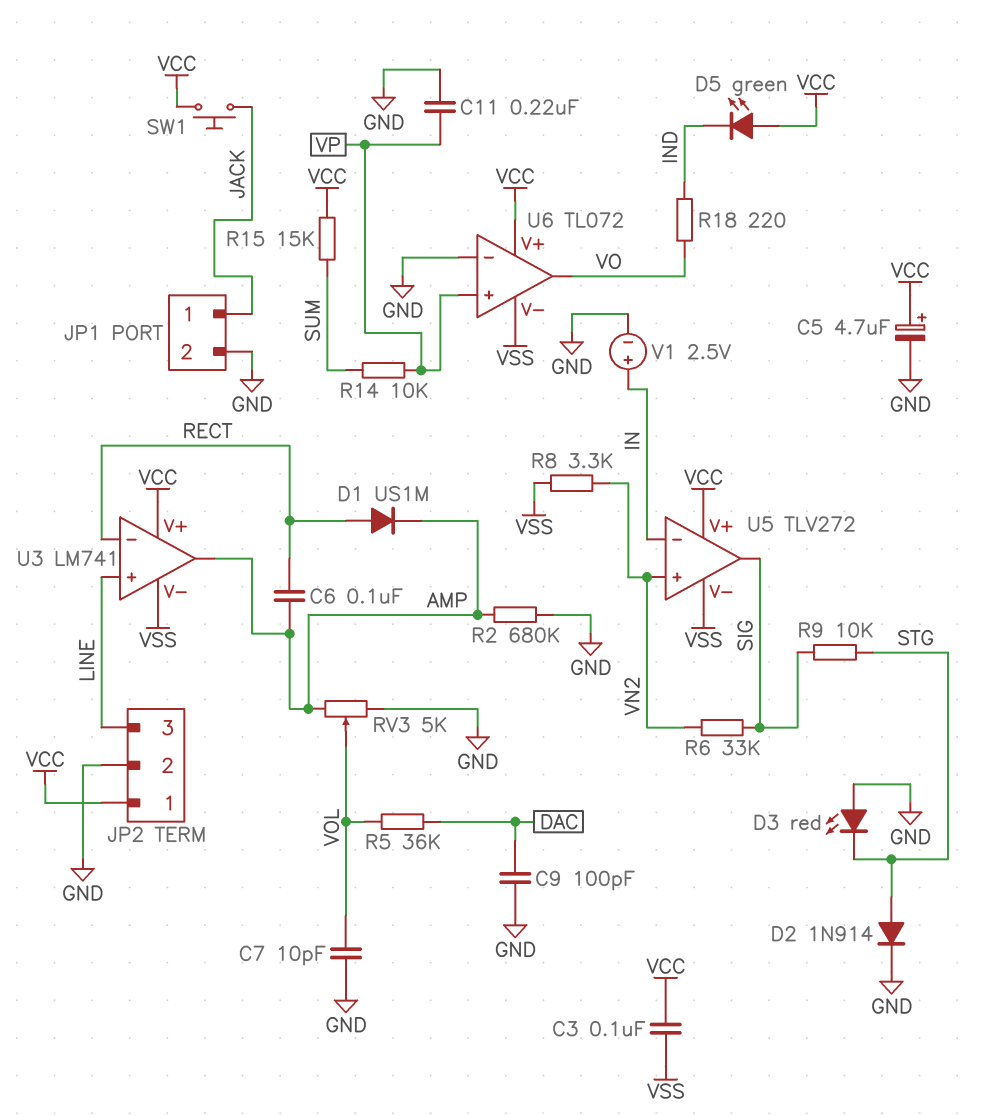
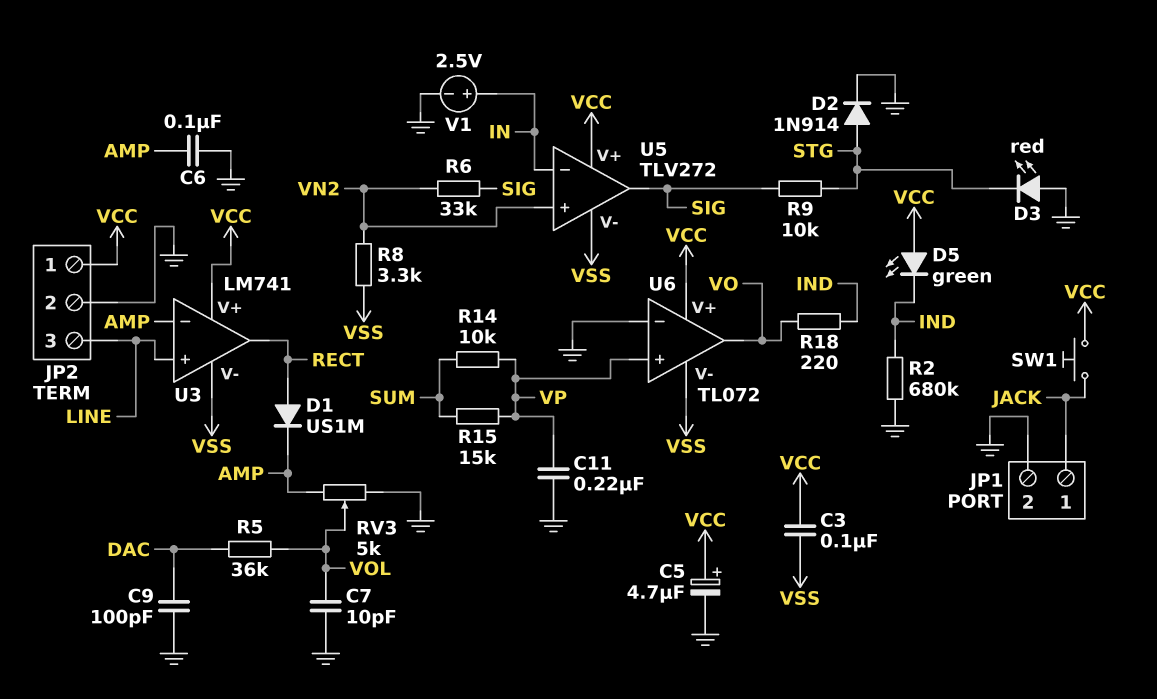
C6: 100nF (AMP, RECT) -> 100nF (AMP, GND)
R2: 680k (AMP, GND) -> 680k (GND, IND)
R15: 15k (SUM, VCC) -> 15k (SUM, VP)
U3 pin in-: RECT -> AMP
U3 pin out: AMP -> RECT

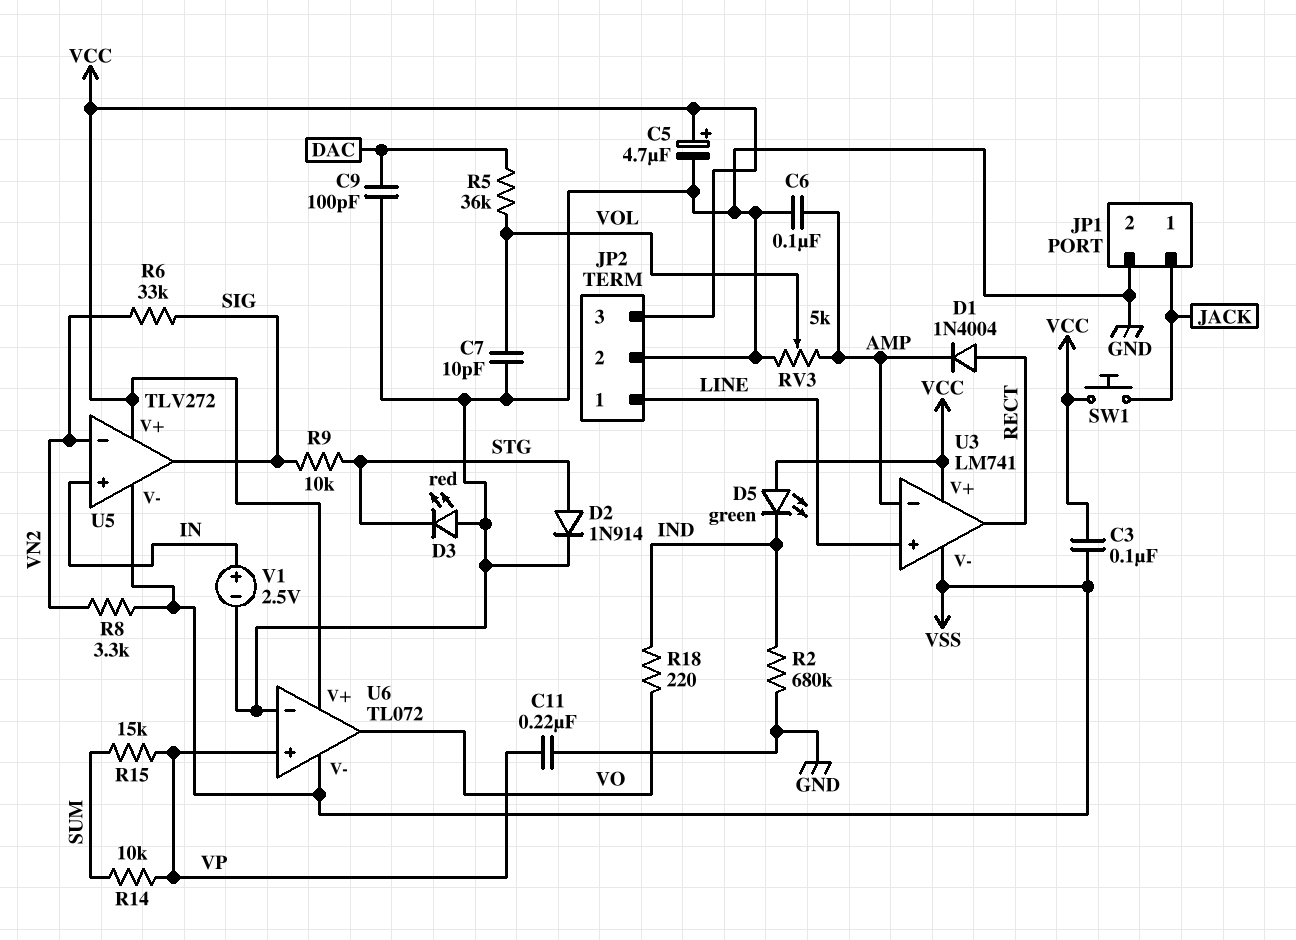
D1: diode US1M (A RECT, K AMP) -> diode 1N4004 (A RECT, K AMP)
JP2 pin 1: VCC -> LINE
JP2 pin 3: LINE -> VCC
U5 pin in+: VN2 -> IN
U5 pin in-: IN -> VN2

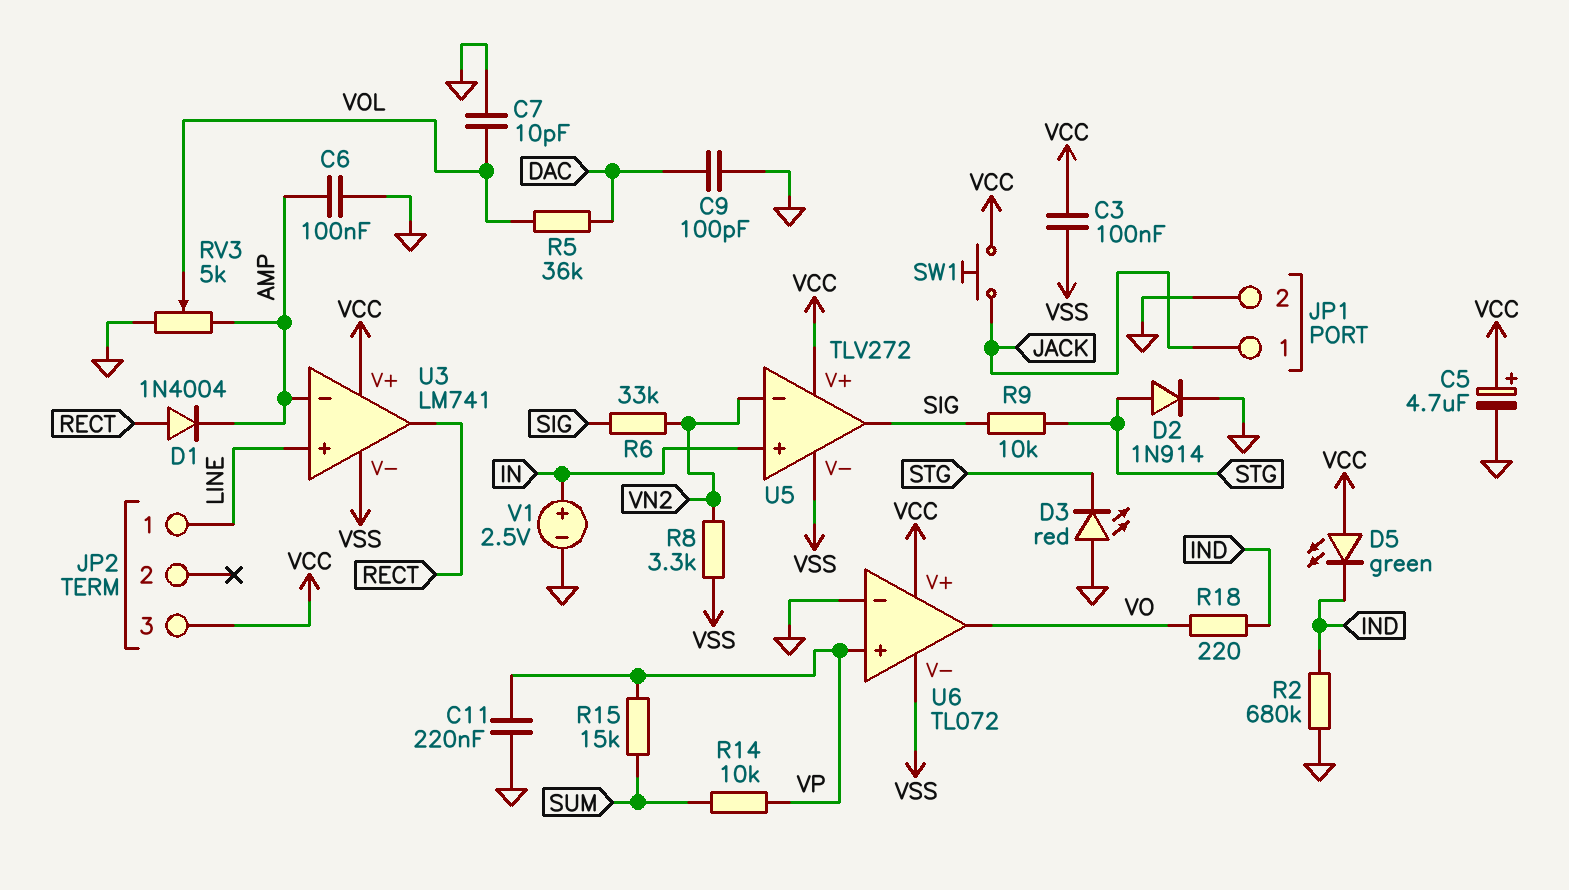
JP2 pin 2: GND -> none

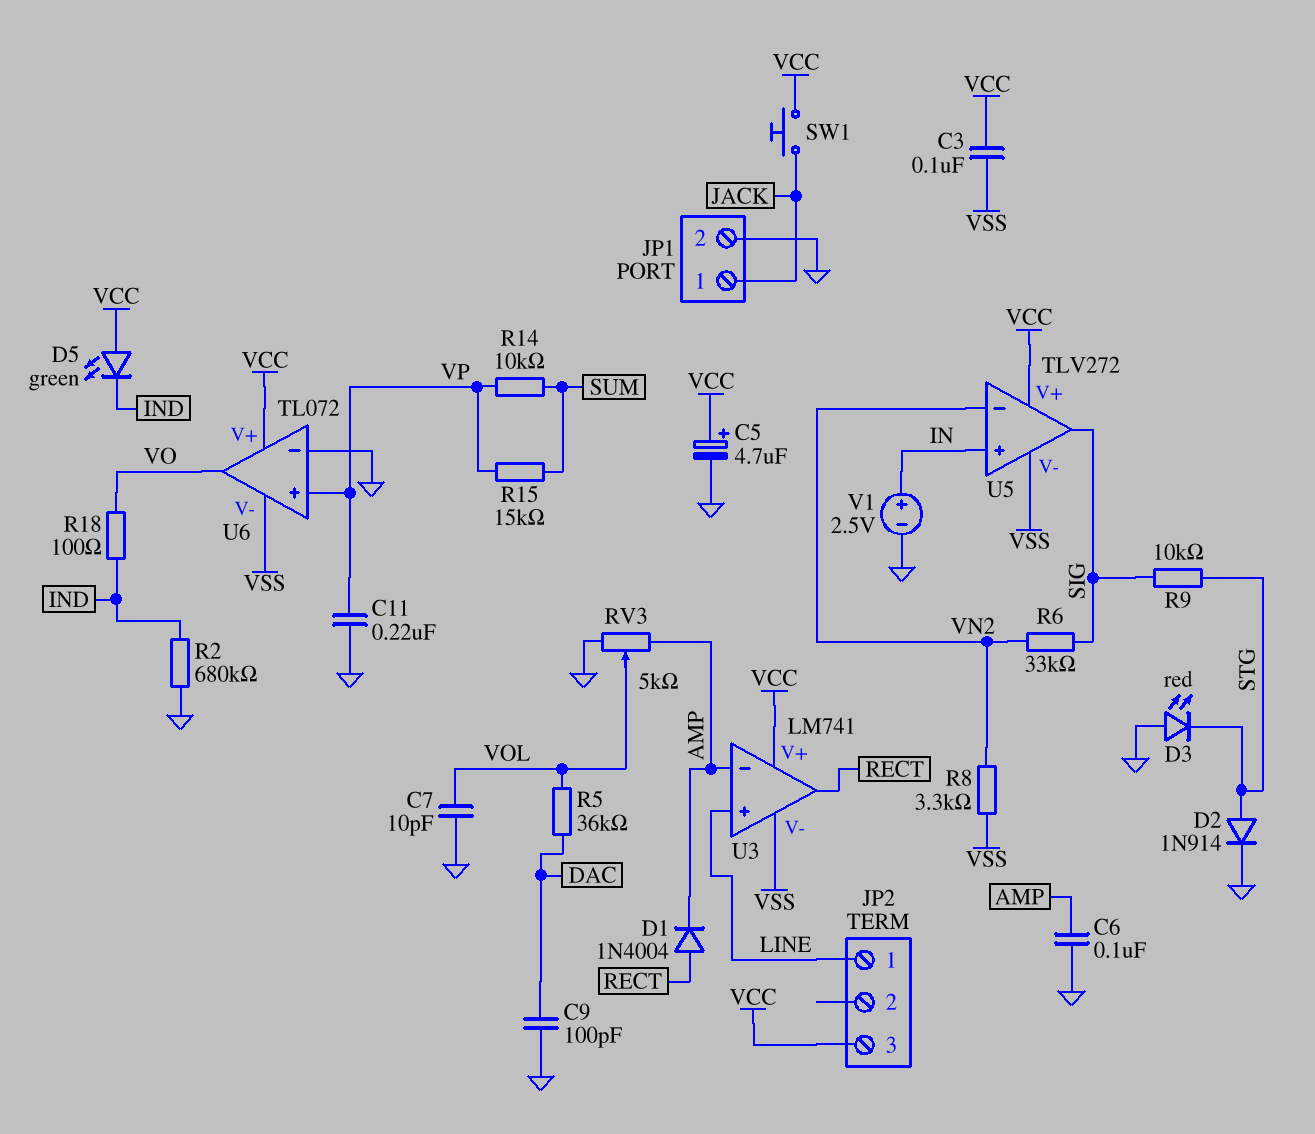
R18: 220 (IND, VO) -> 100 (IND, VO)

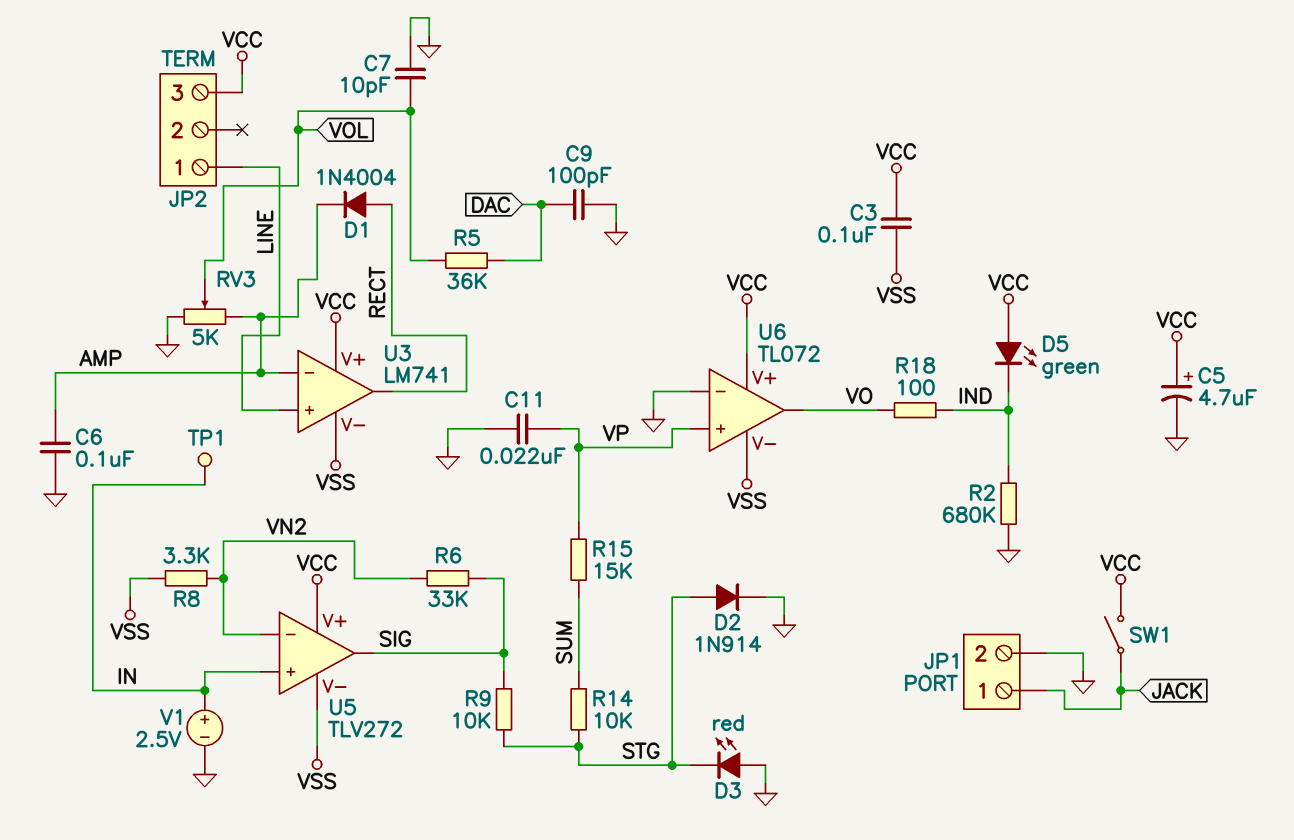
C11: 220nF (GND, VP) -> 22nF (GND, VP)
R14: 10k (SUM, VP) -> 10k (STG, SUM)
SW1: button (JACK, VCC) -> switch (JACK, VCC)
TP1: none -> test point (IN)

